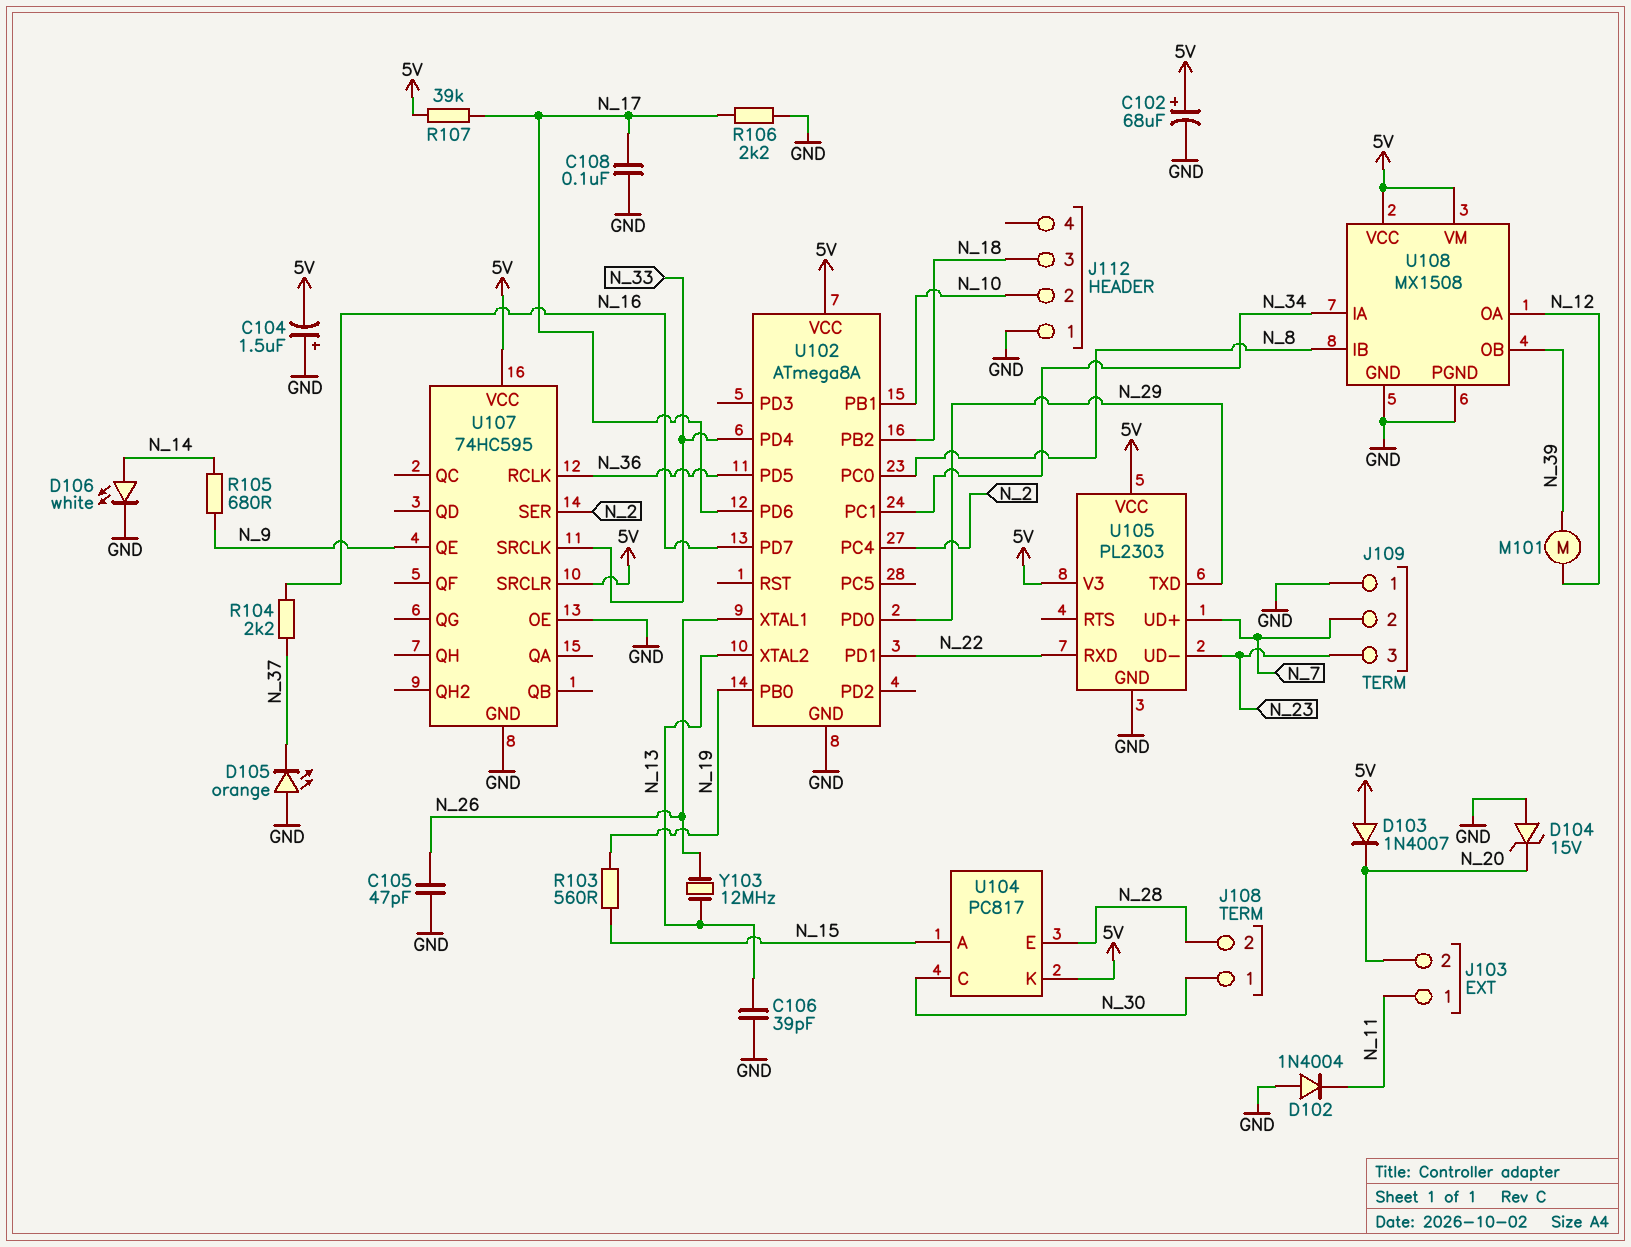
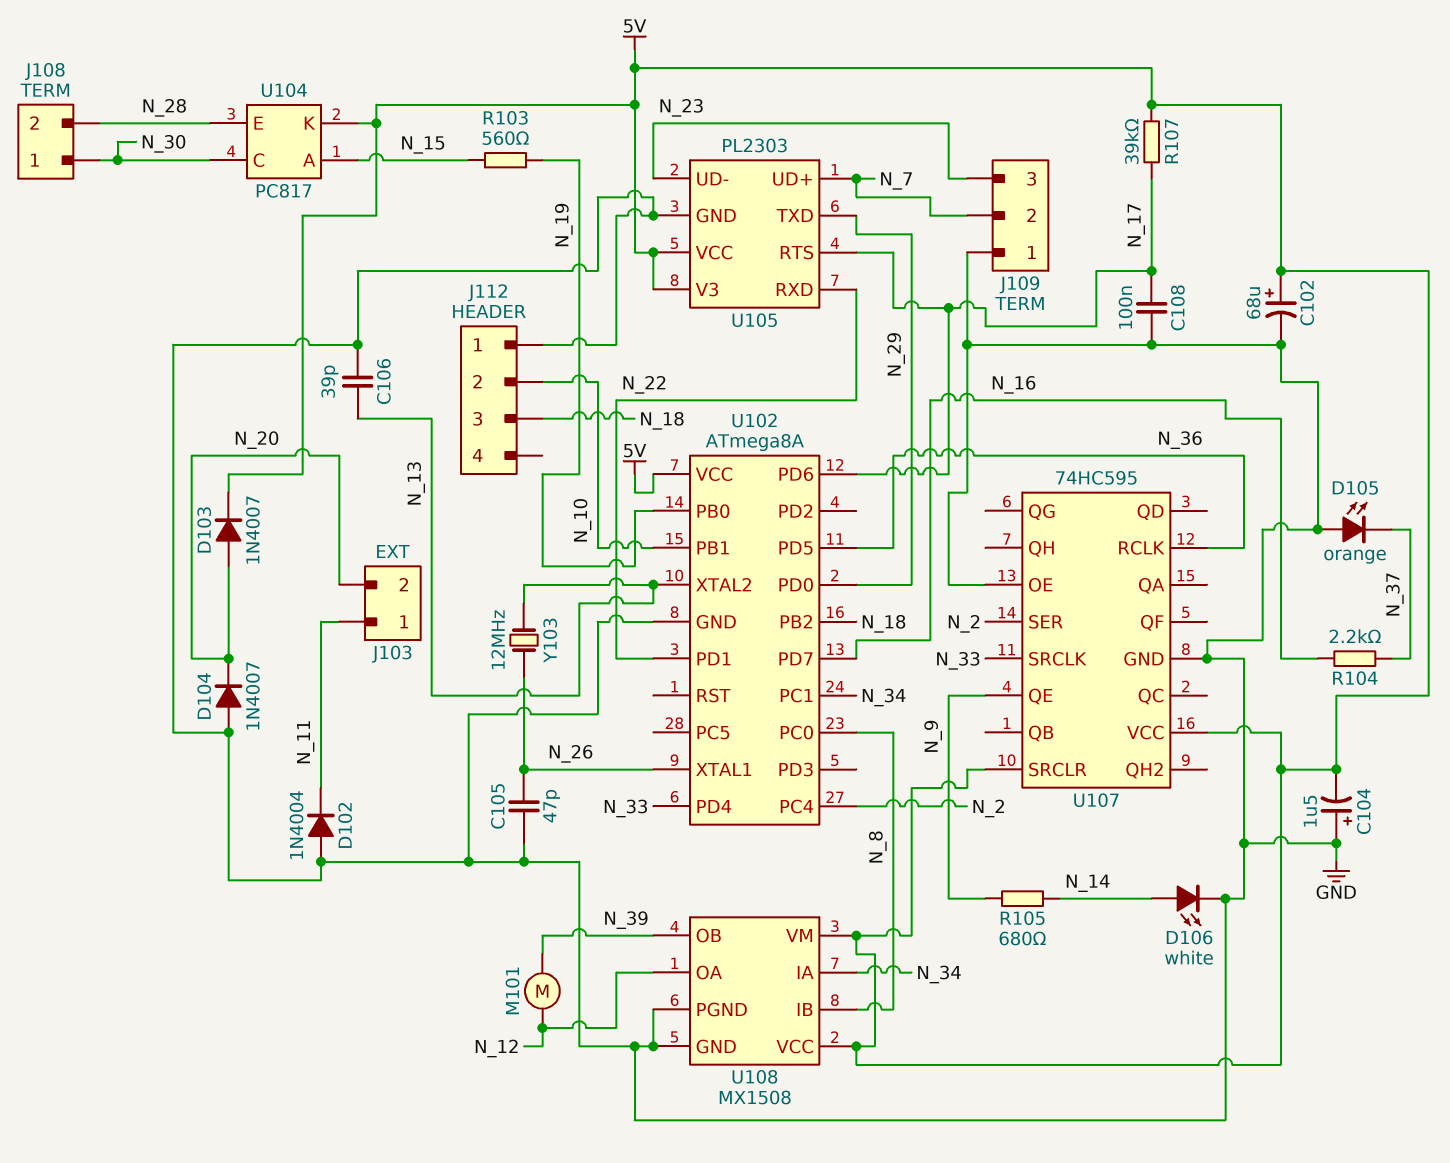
D103: diode 1N4007 (A 5V, K N_20) -> diode 1N4007 (A N_20, K 5V)
D104: zener 15V (A GND, K N_20) -> diode 1N4007 (A GND, K N_20)
R106: 2.2k (GND, N_17) -> none
U105 pin RTS: none -> N_17

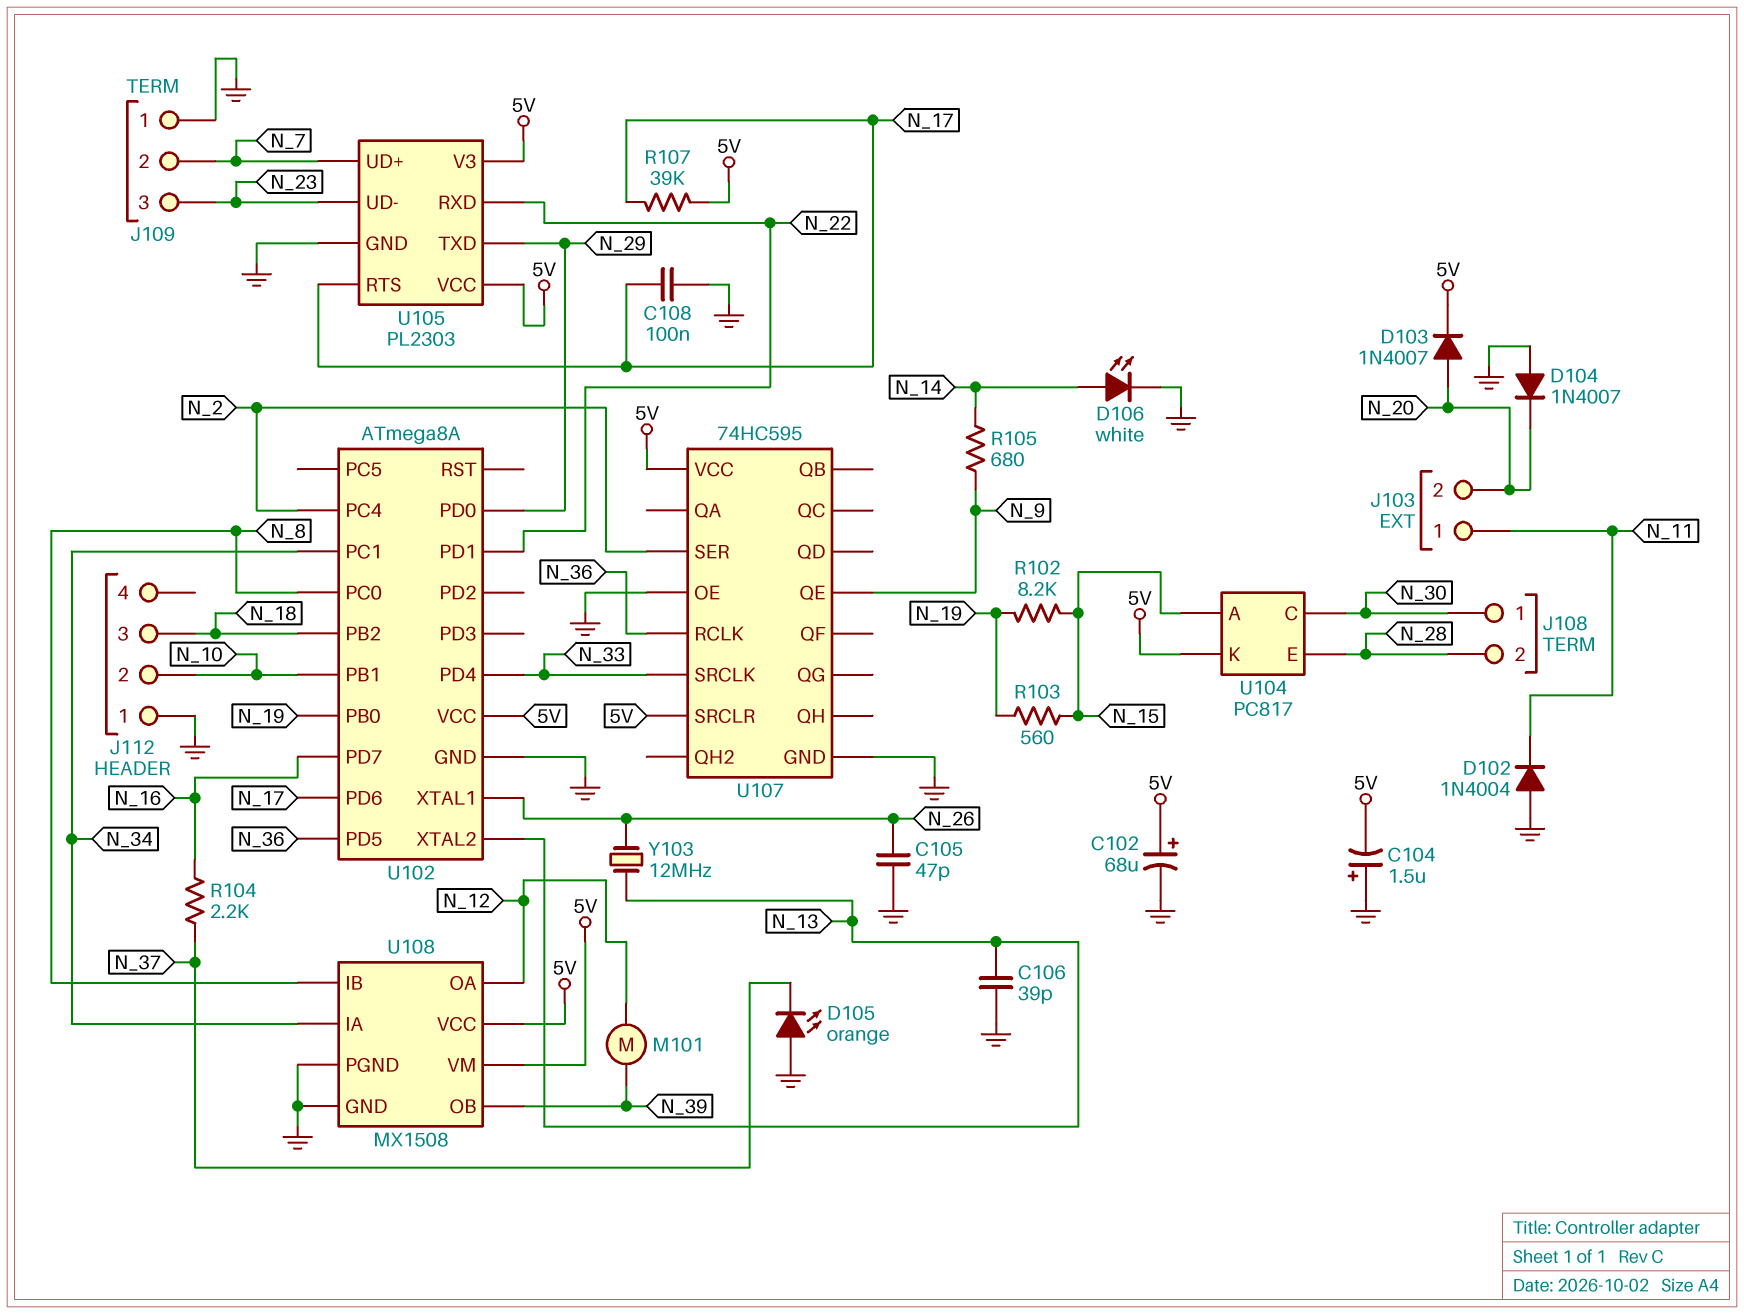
R102: none -> 8.2k (N_15, N_19)

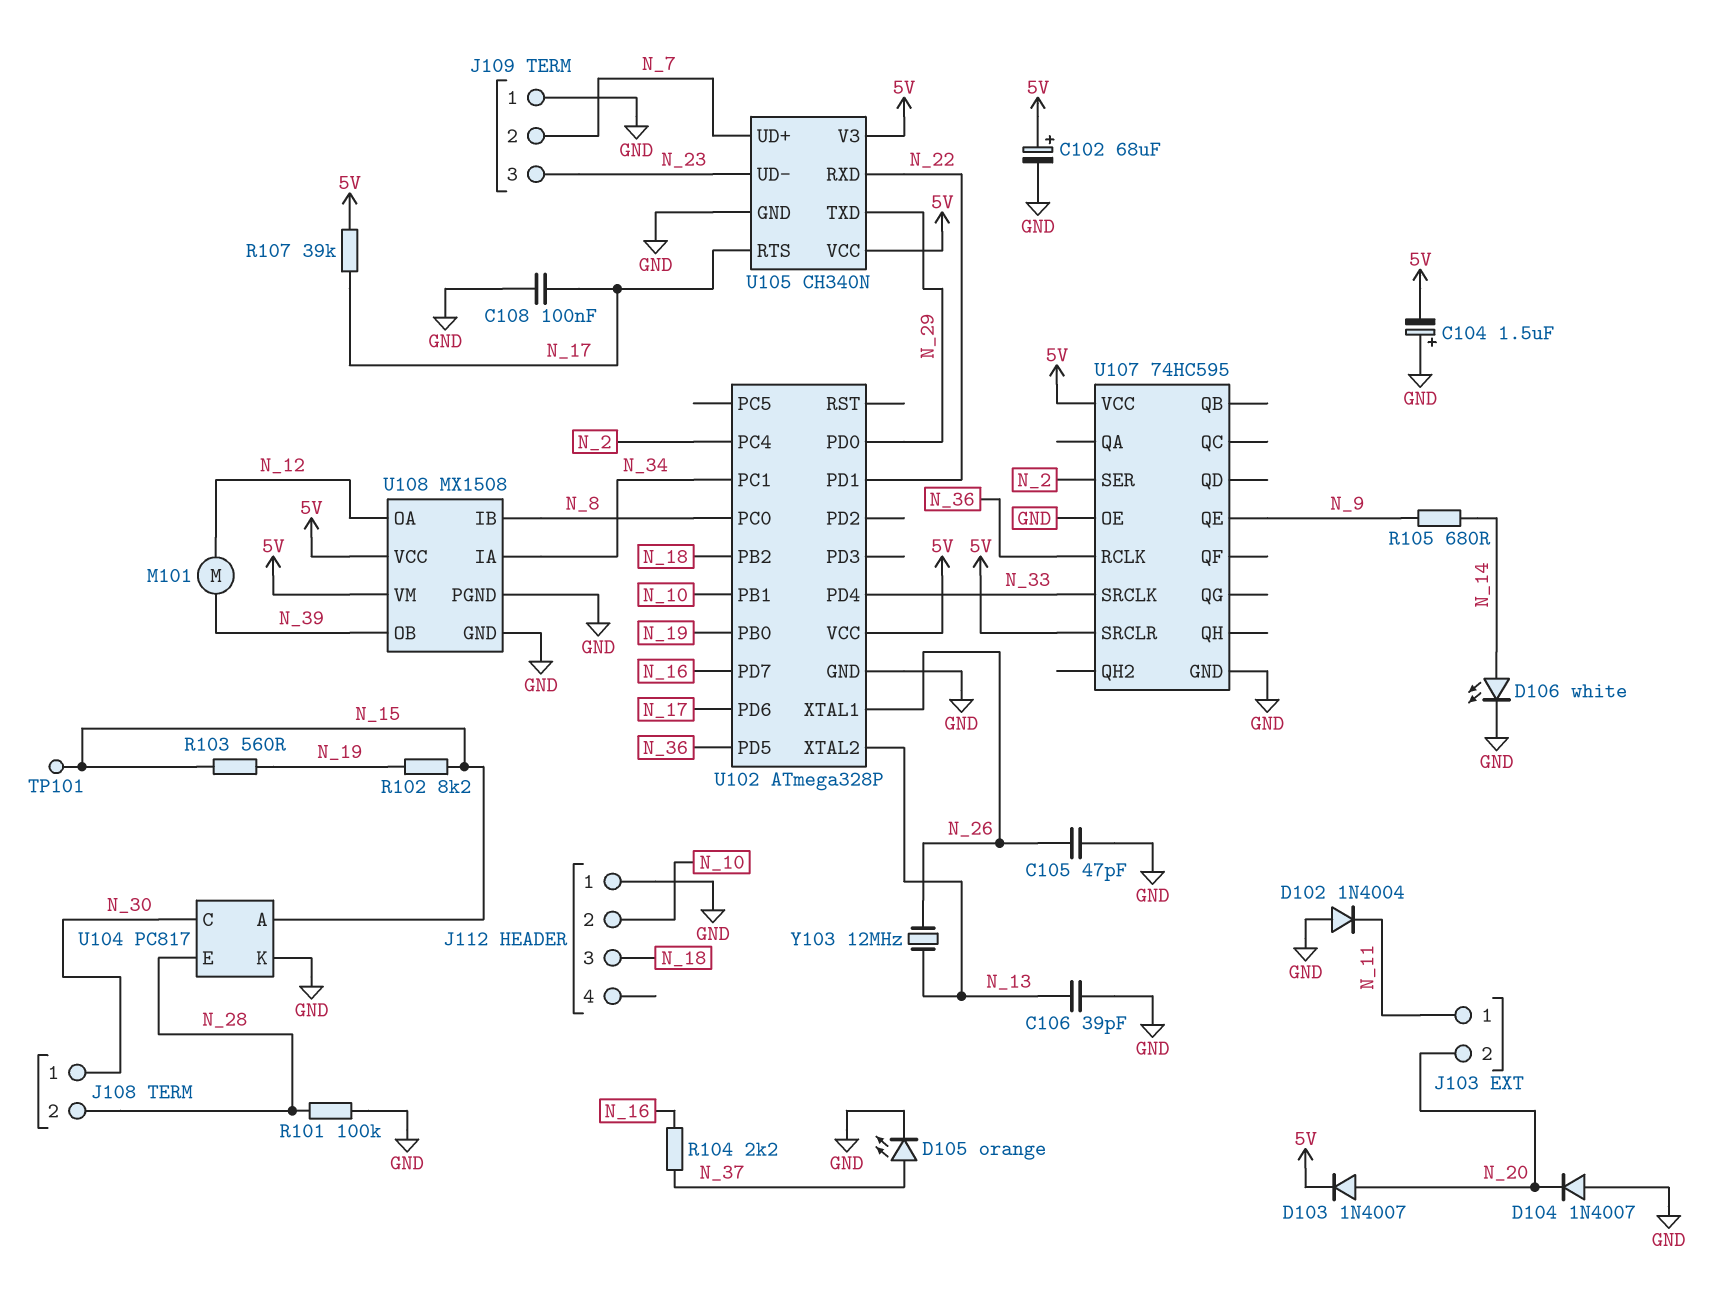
D105: LED orange (A GND, K N_37) -> LED orange (A N_37, K GND)
R101: none -> 100k (GND, N_28)
TP101: none -> test point (N_15)
U102: ATmega8A -> ATmega328P
U104 pin K: 5V -> GND
U105: PL2303 -> CH340N

